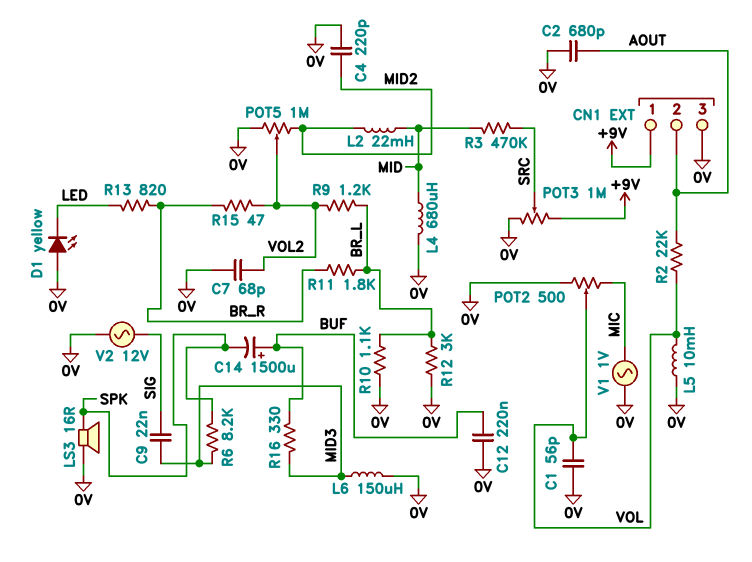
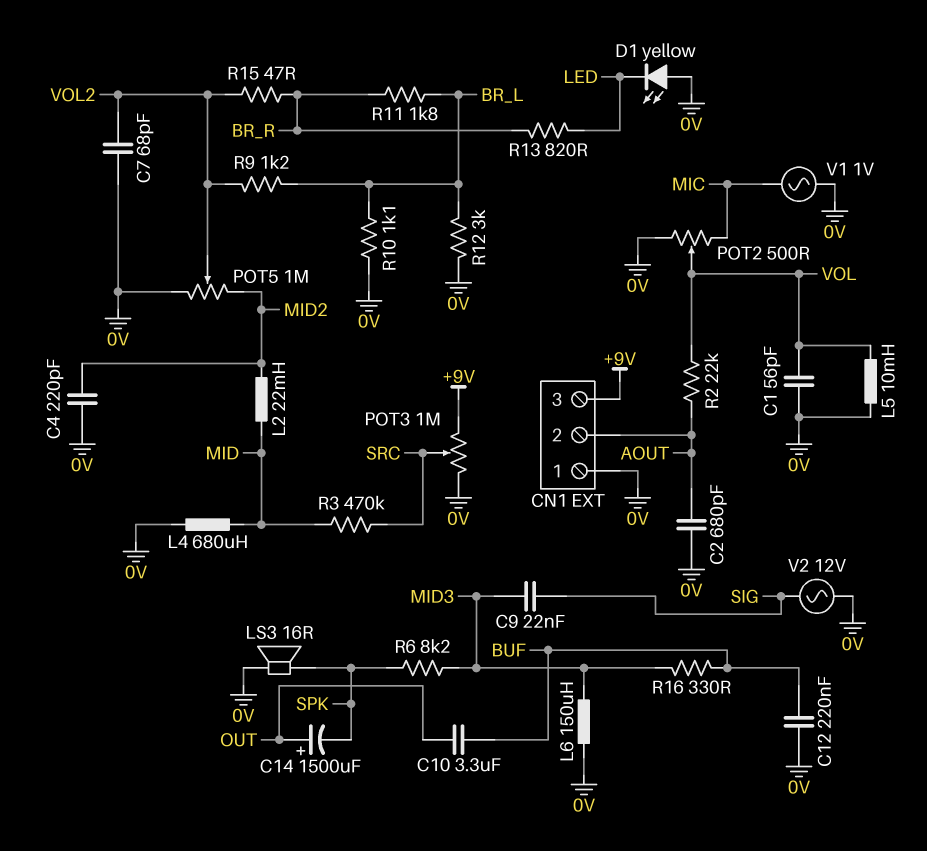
C10: none -> 3.3uF (BUF, OUT)
C14: 1500uF (plus BUF, minus SPK) -> 1500uF (plus OUT, minus SPK)
CN1 pin 1: +9V -> 0V
CN1 pin 3: 0V -> +9V

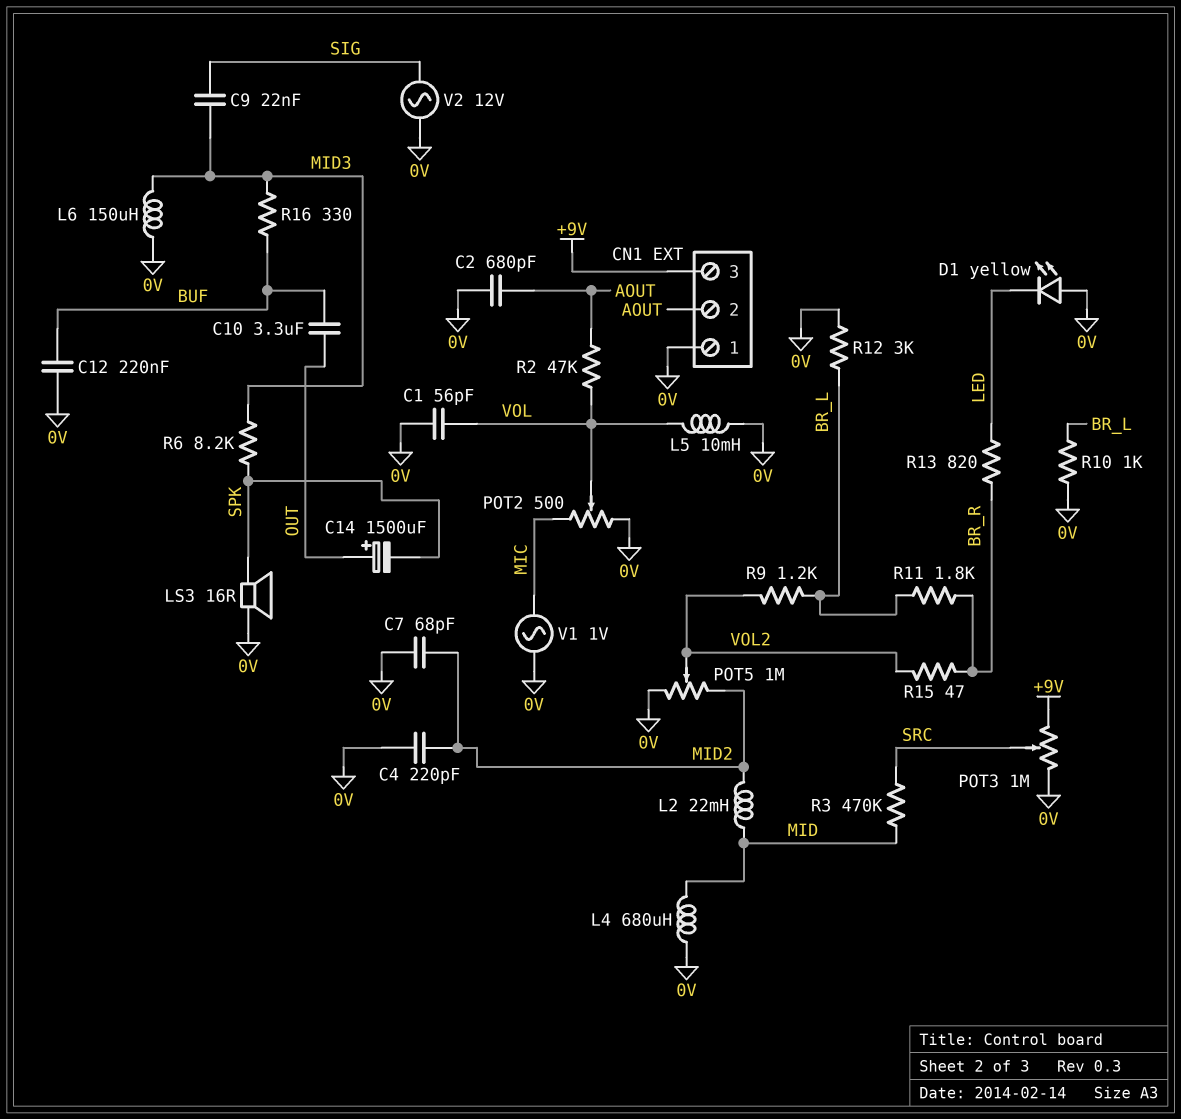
C7: 68pF (0V, VOL2) -> 68pF (0V, MID2)
R2: 22k (AOUT, VOL) -> 47k (AOUT, VOL)
R10: 1.1k (0V, BR_L) -> 1k (0V, BR_L)

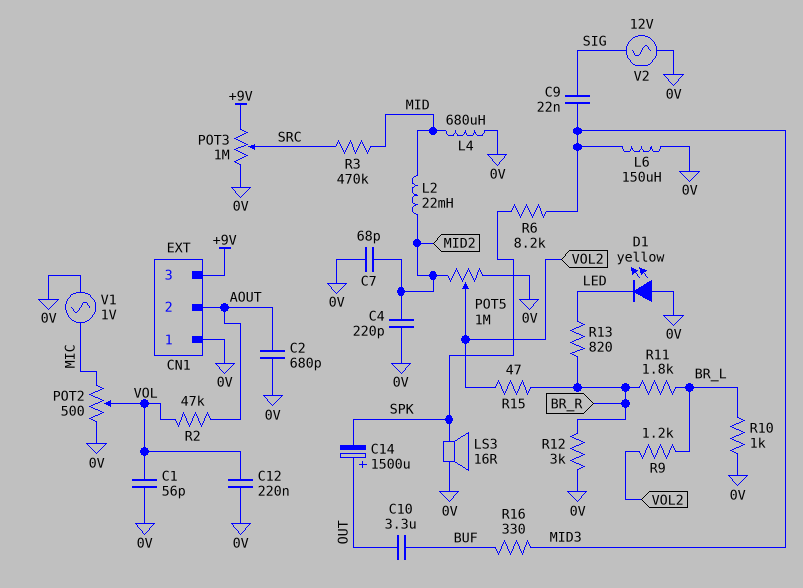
C12: 220nF (0V, BUF) -> 220nF (0V, VOL)
L5: 10mH (0V, VOL) -> none
R12: 3k (0V, BR_L) -> 3k (0V, BR_R)

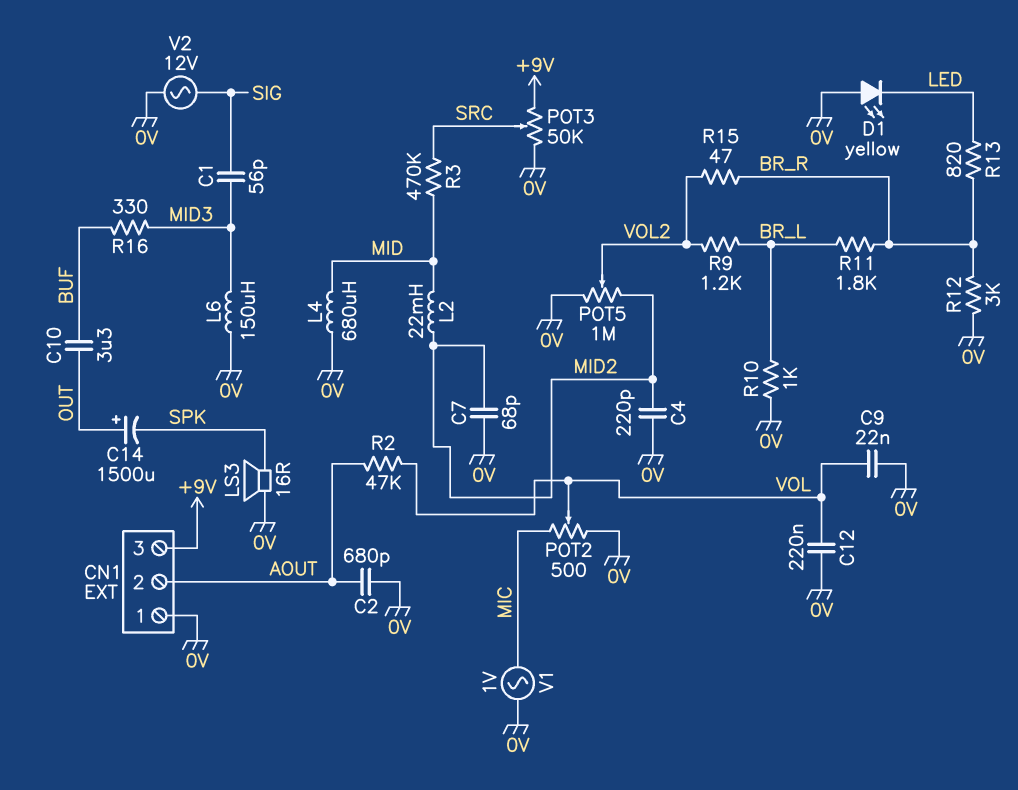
C1: 56pF (0V, VOL) -> 56pF (MID3, SIG)
C9: 22nF (MID3, SIG) -> 22nF (0V, VOL)
POT3: 1M (+9V, 0V, wiper SRC) -> 50k (+9V, 0V, wiper SRC)
R6: 8.2k (MID3, SPK) -> none

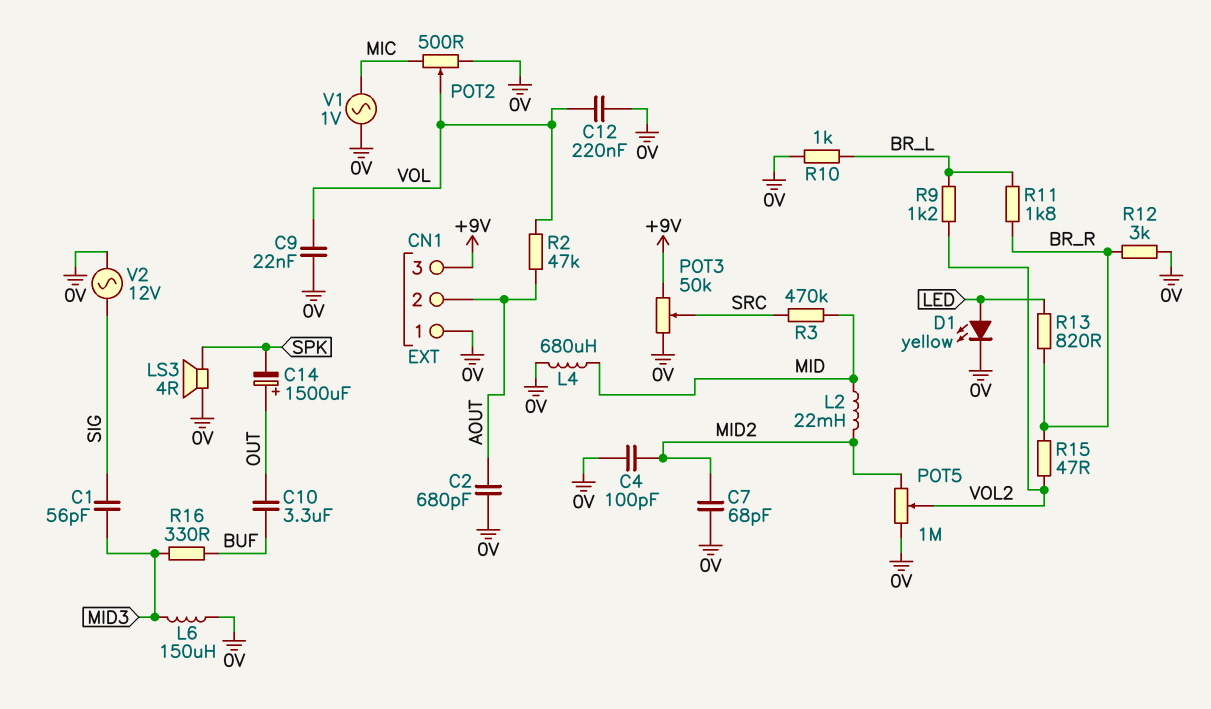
C4: 220pF (0V, MID2) -> 100pF (0V, MID2)
D1: LED yellow (A 0V, K LED) -> LED yellow (A LED, K 0V)
LS3: speaker 16R (0V, SPK) -> speaker 4R (0V, SPK)

